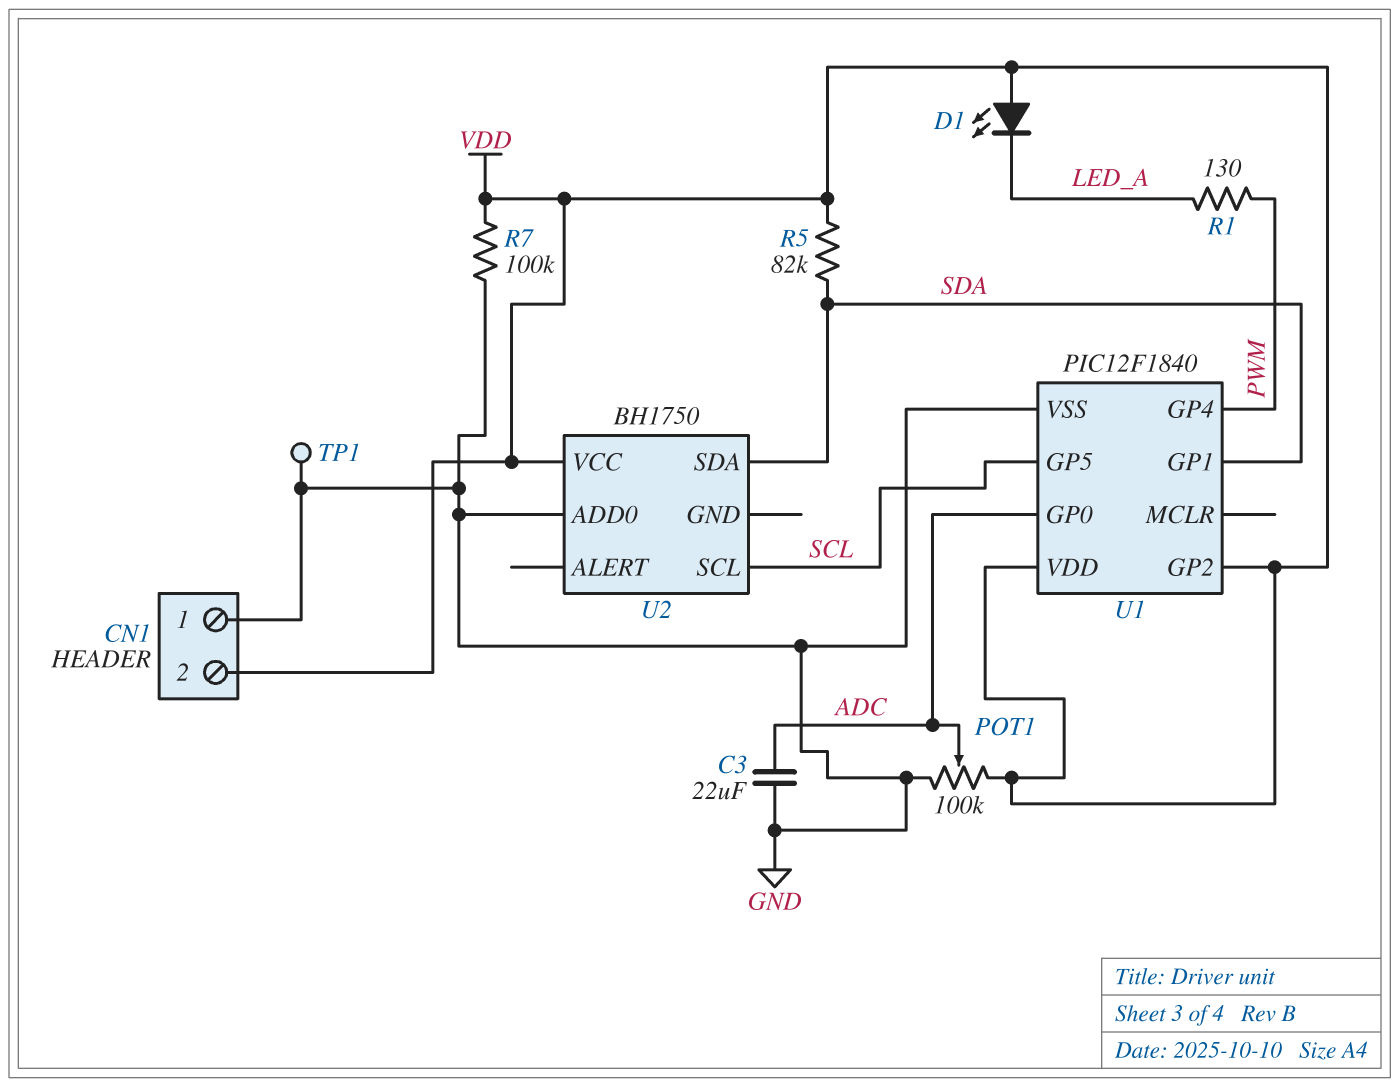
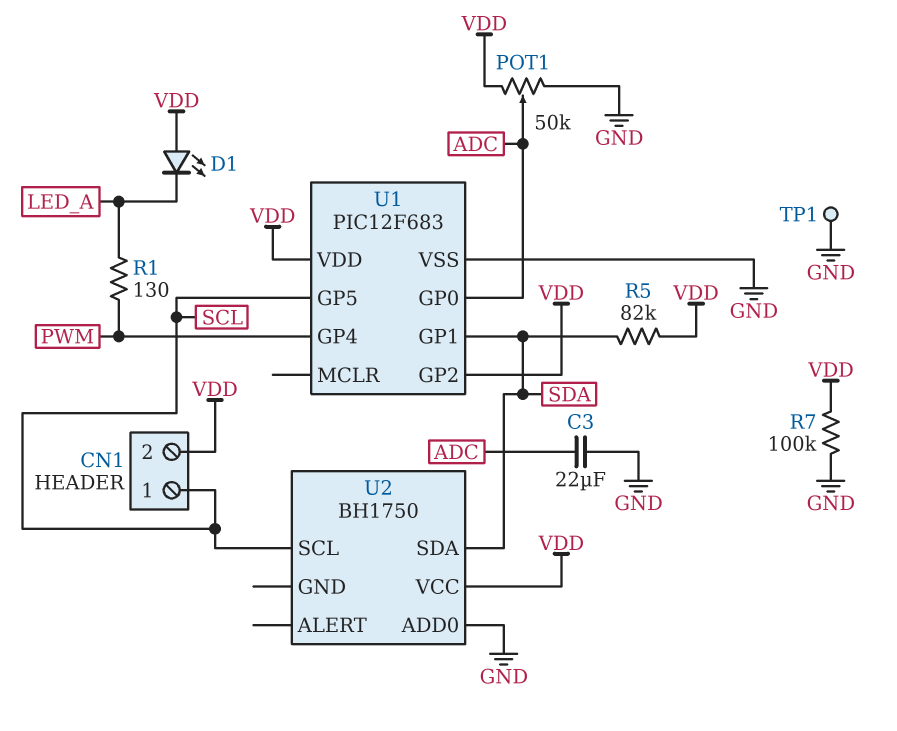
CN1 pin 1: GND -> SCL
POT1: 100k (GND, VDD, wiper ADC) -> 50k (GND, VDD, wiper ADC)
U1: PIC12F1840 -> PIC12F683

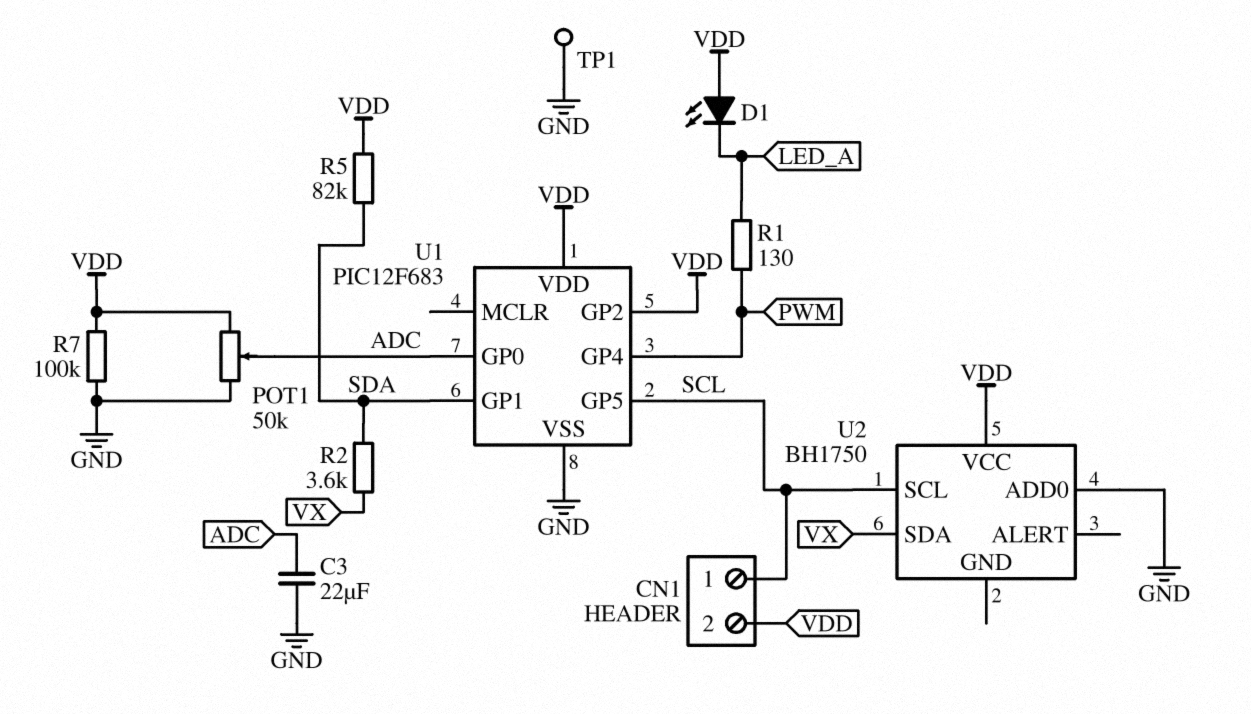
R2: none -> 3.6k (SDA, VX)
U2 pin SDA: SDA -> VX

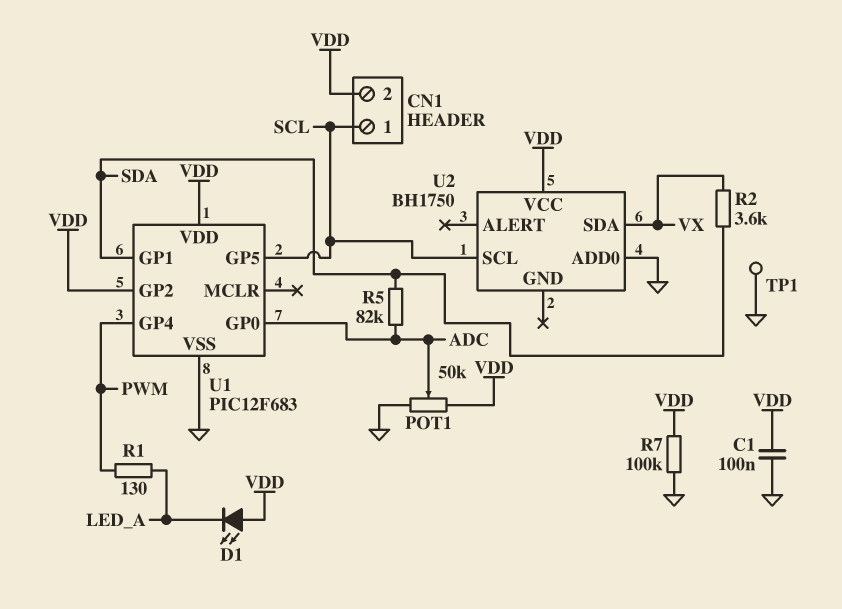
C1: none -> 100nF (GND, VDD)
C3: 22uF (ADC, GND) -> none
R5: 82k (SDA, VDD) -> 82k (ADC, SDA)

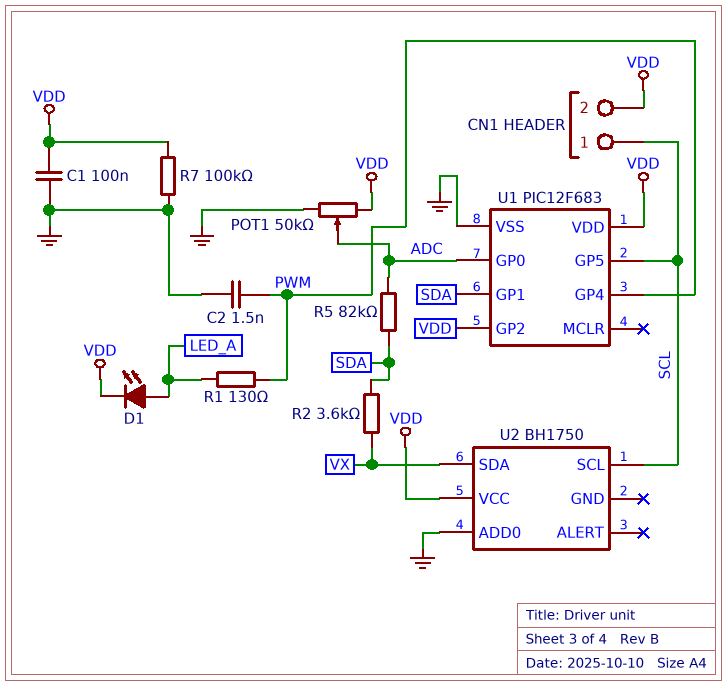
C2: none -> 1.5nF (GND, PWM)
D1: LED (A VDD, K LED_A) -> LED (A LED_A, K VDD)
TP1: test point (GND) -> none

